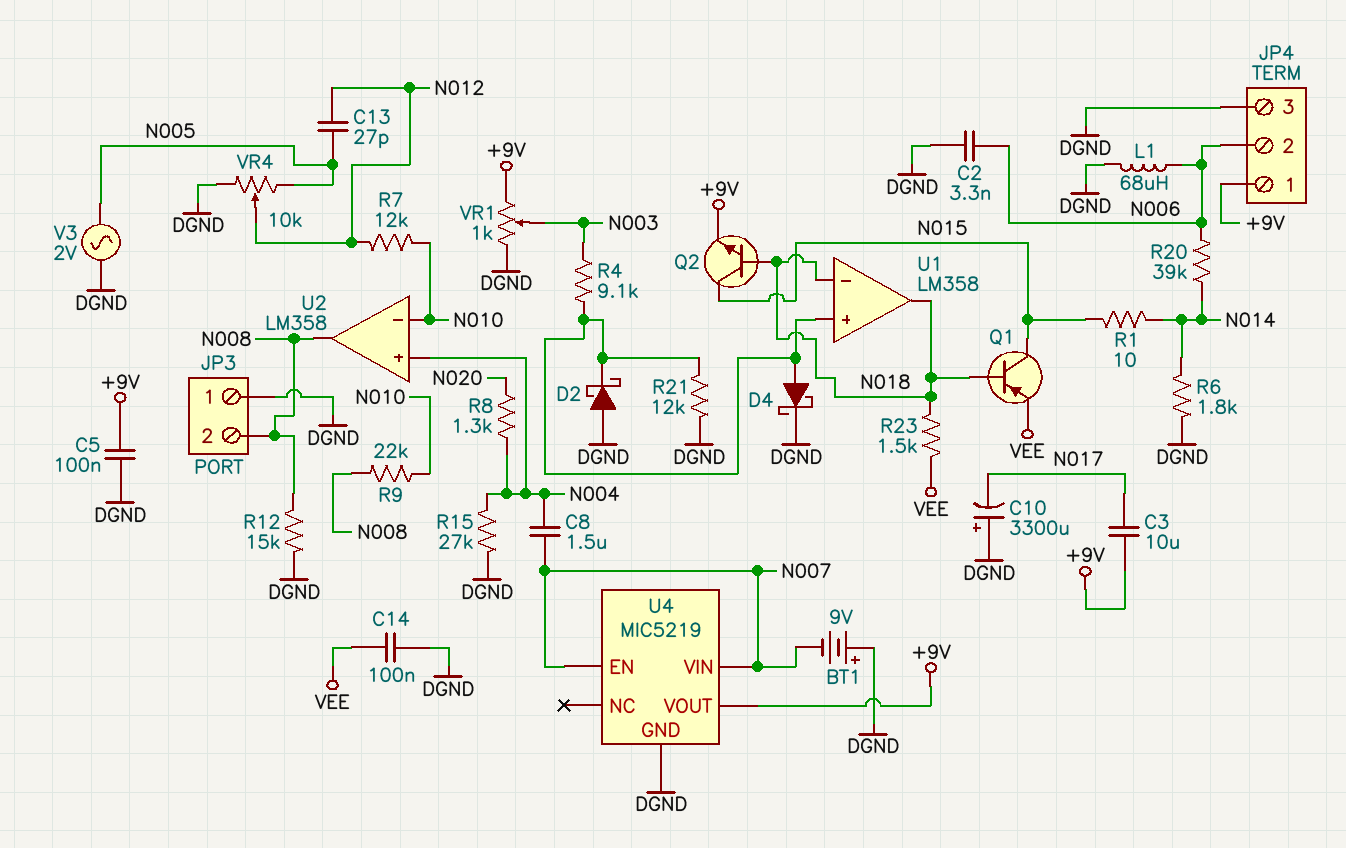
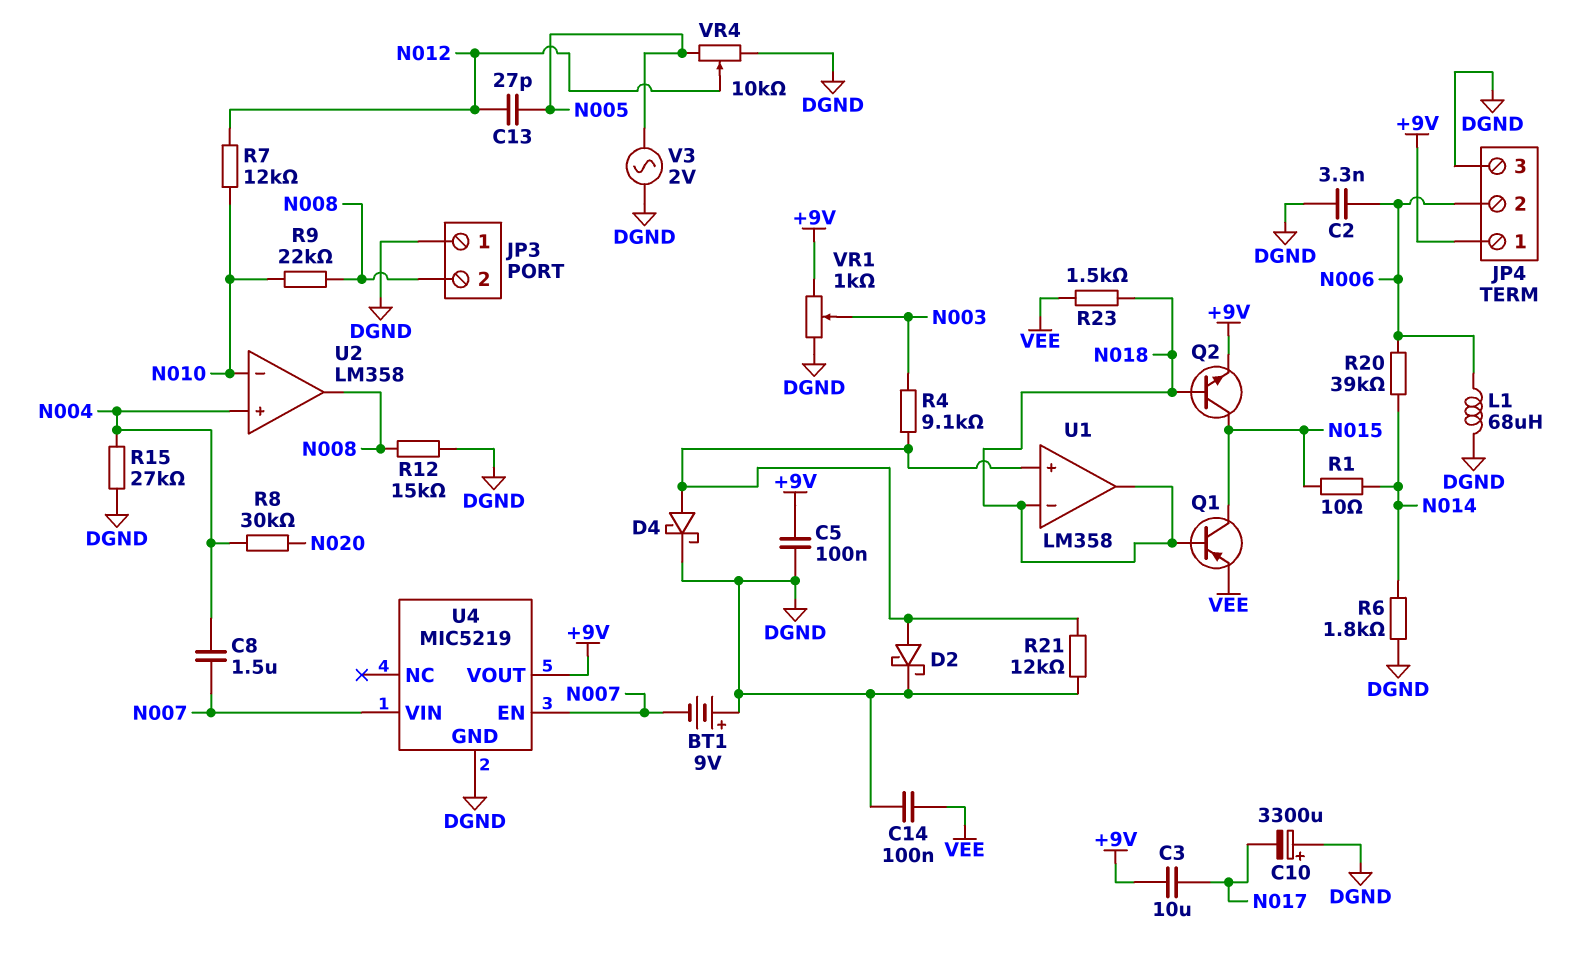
D2: schottky (A DGND, K U1/in+) -> schottky (A U1/in+, K DGND)
R8: 1.3k (N004, N020) -> 30k (N004, N020)

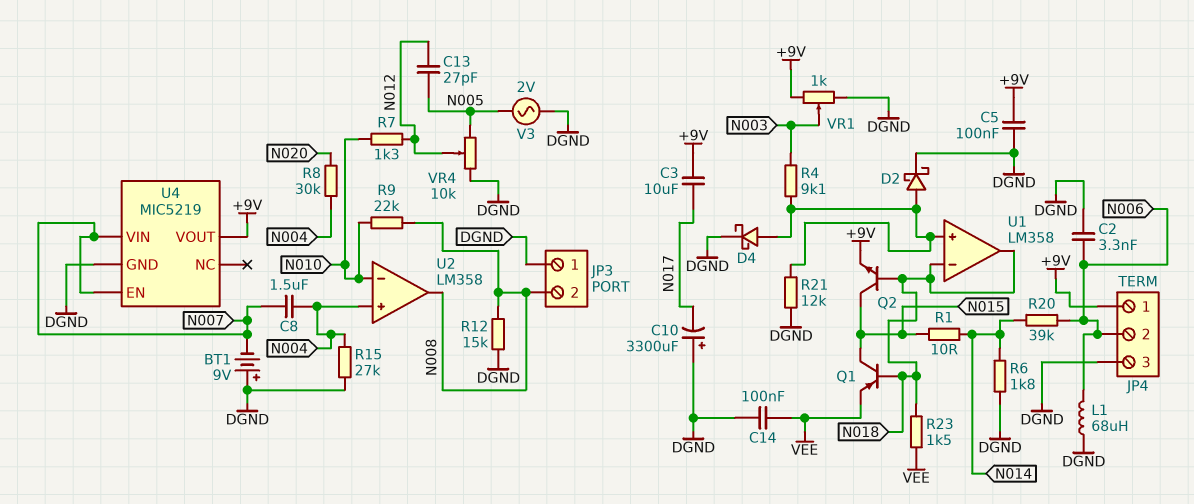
R7: 12k (N010, N012) -> 1.3k (N010, N012)

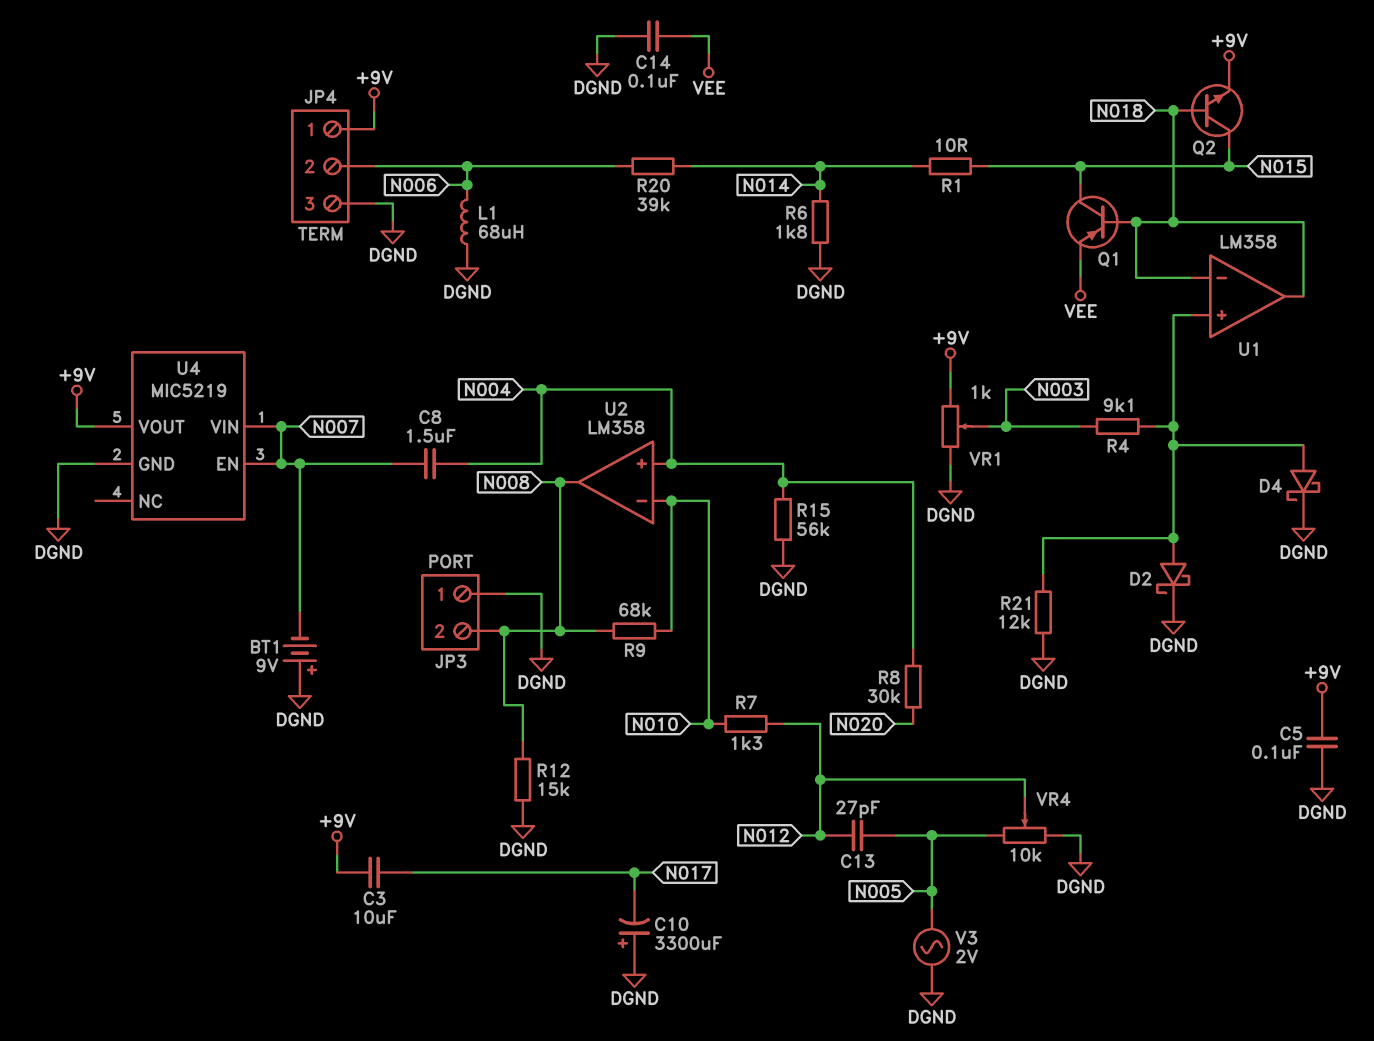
C2: 3.3nF (DGND, N006) -> none
R9: 22k (N008, N010) -> 68k (N008, N010)
R15: 27k (DGND, N004) -> 56k (DGND, N004)
R23: 1.5k (N018, VEE) -> none

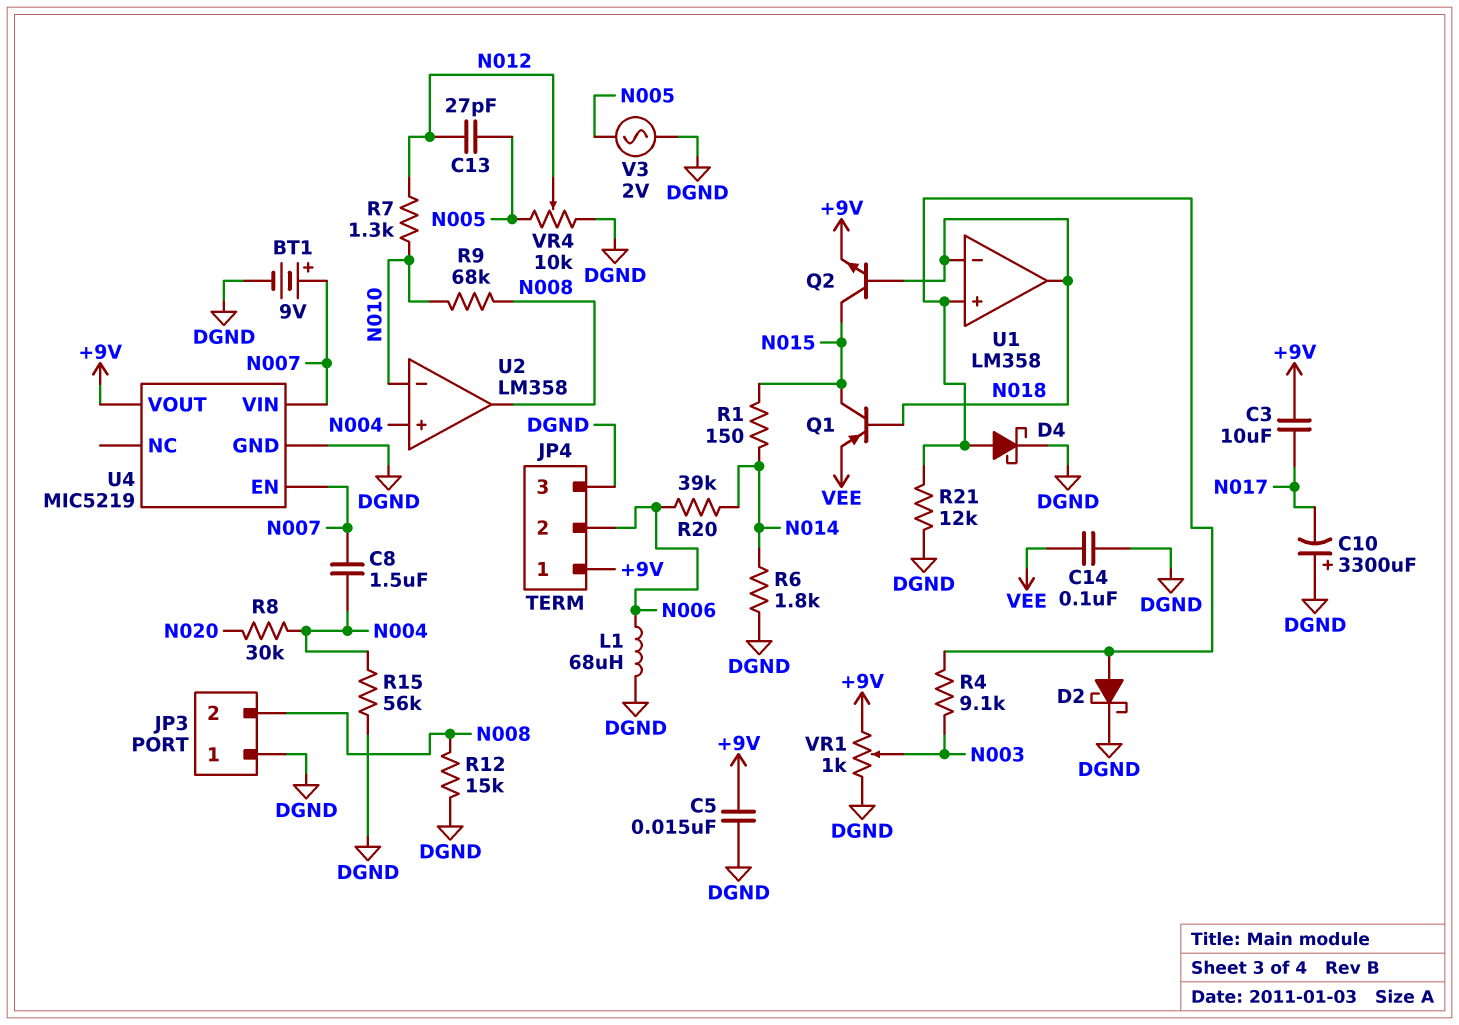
BT1: 9V (plus DGND, minus N007) -> 9V (plus N007, minus DGND)
C5: 100nF (+9V, DGND) -> 15nF (+9V, DGND)
R1: 10 (N014, N015) -> 150 (N014, N015)

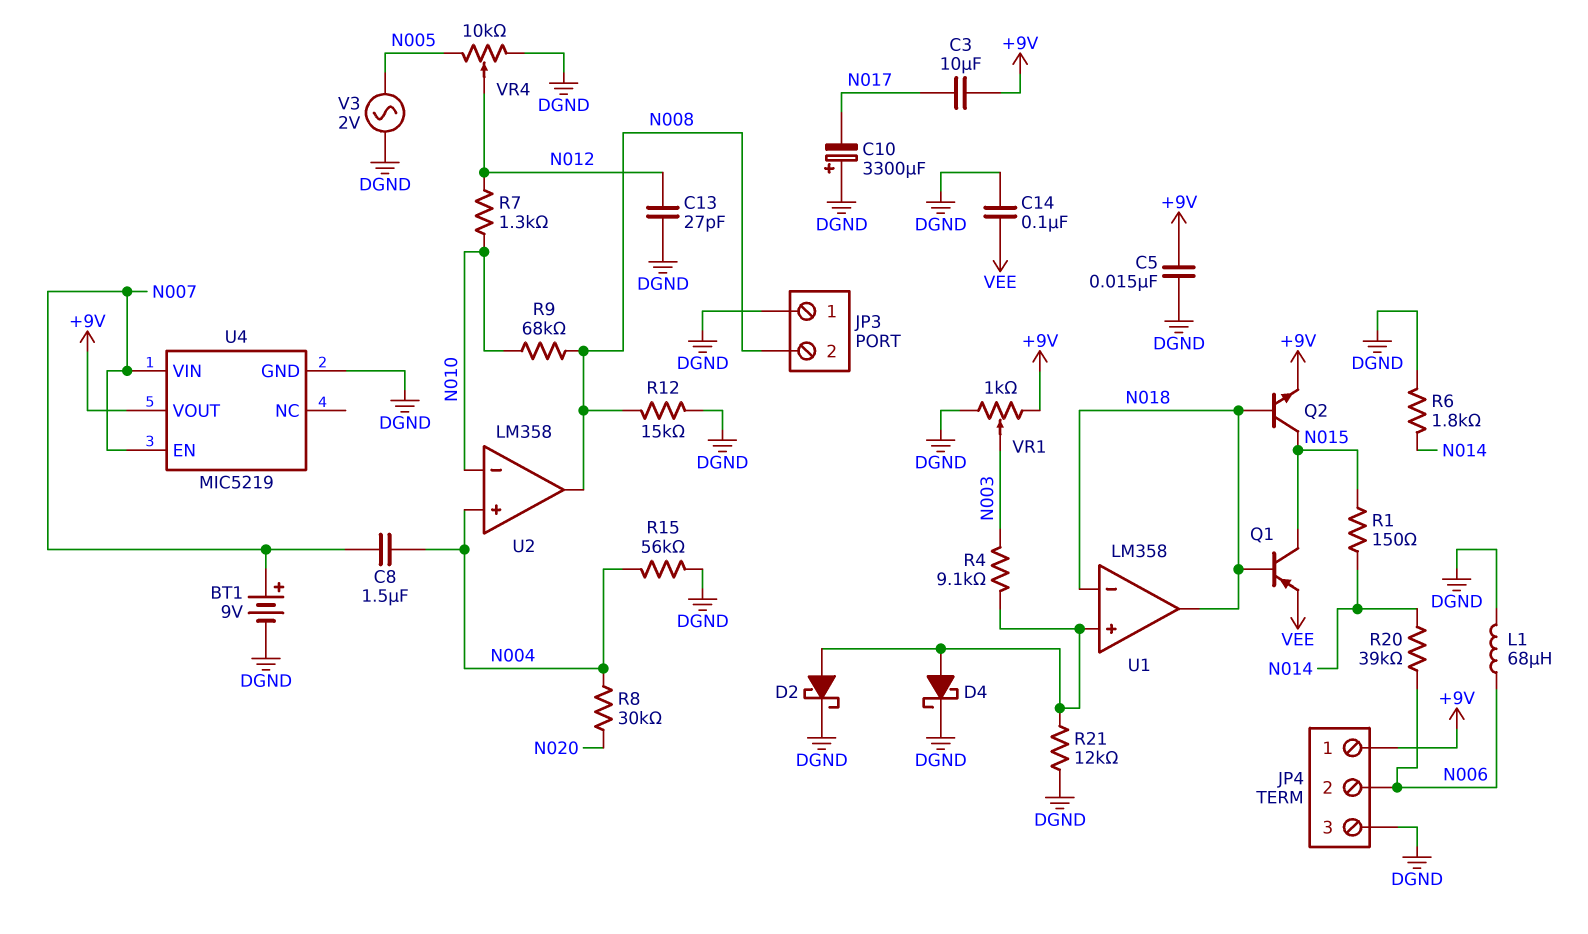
C13: 27pF (N005, N012) -> 27pF (DGND, N012)

